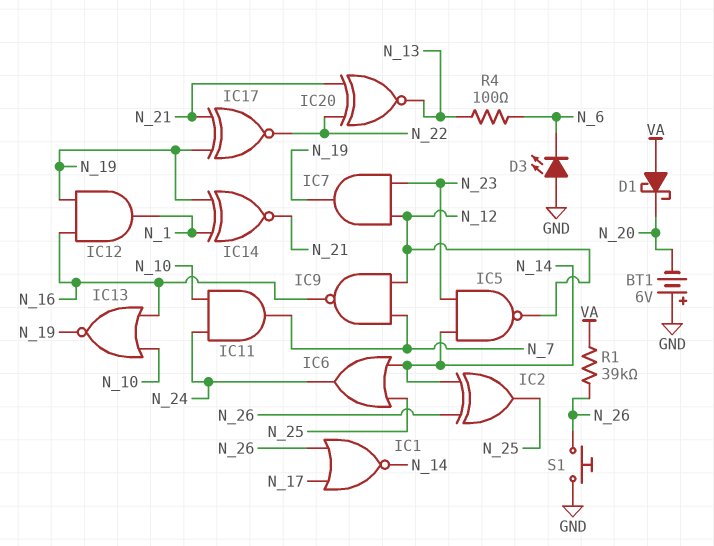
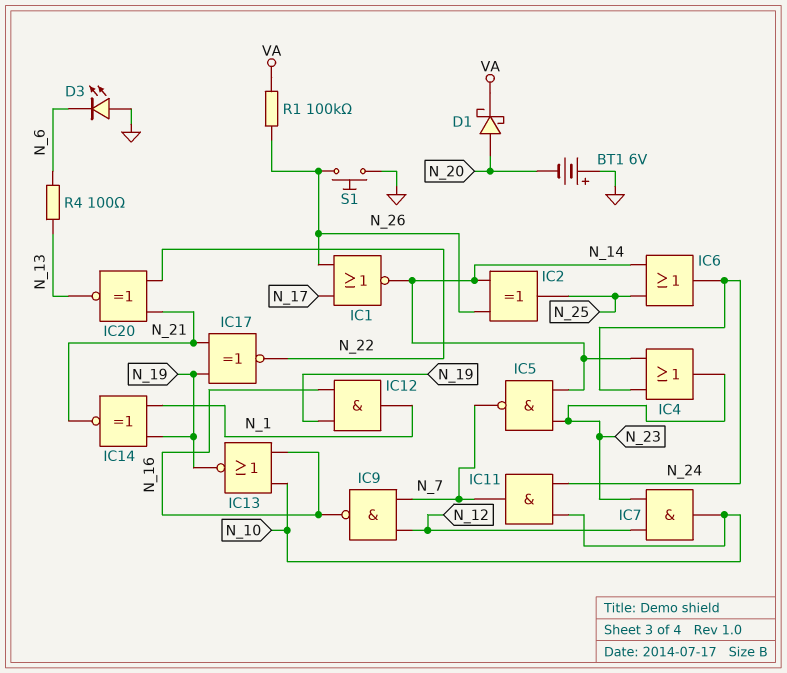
D1: schottky (A VA, K N_20) -> schottky (A N_20, K VA)
IC4: none -> OR (in N_14, in N_24, out N_23)
IC5: NAND (in N_14, in N_23, out N_12) -> NAND (in N_14, in N_23, out N_7)
IC7: AND (in N_12, in N_23, out N_19) -> AND (in N_12, in N_23, out N_10)
R1: 39k (N_26, VA) -> 100k (N_26, VA)

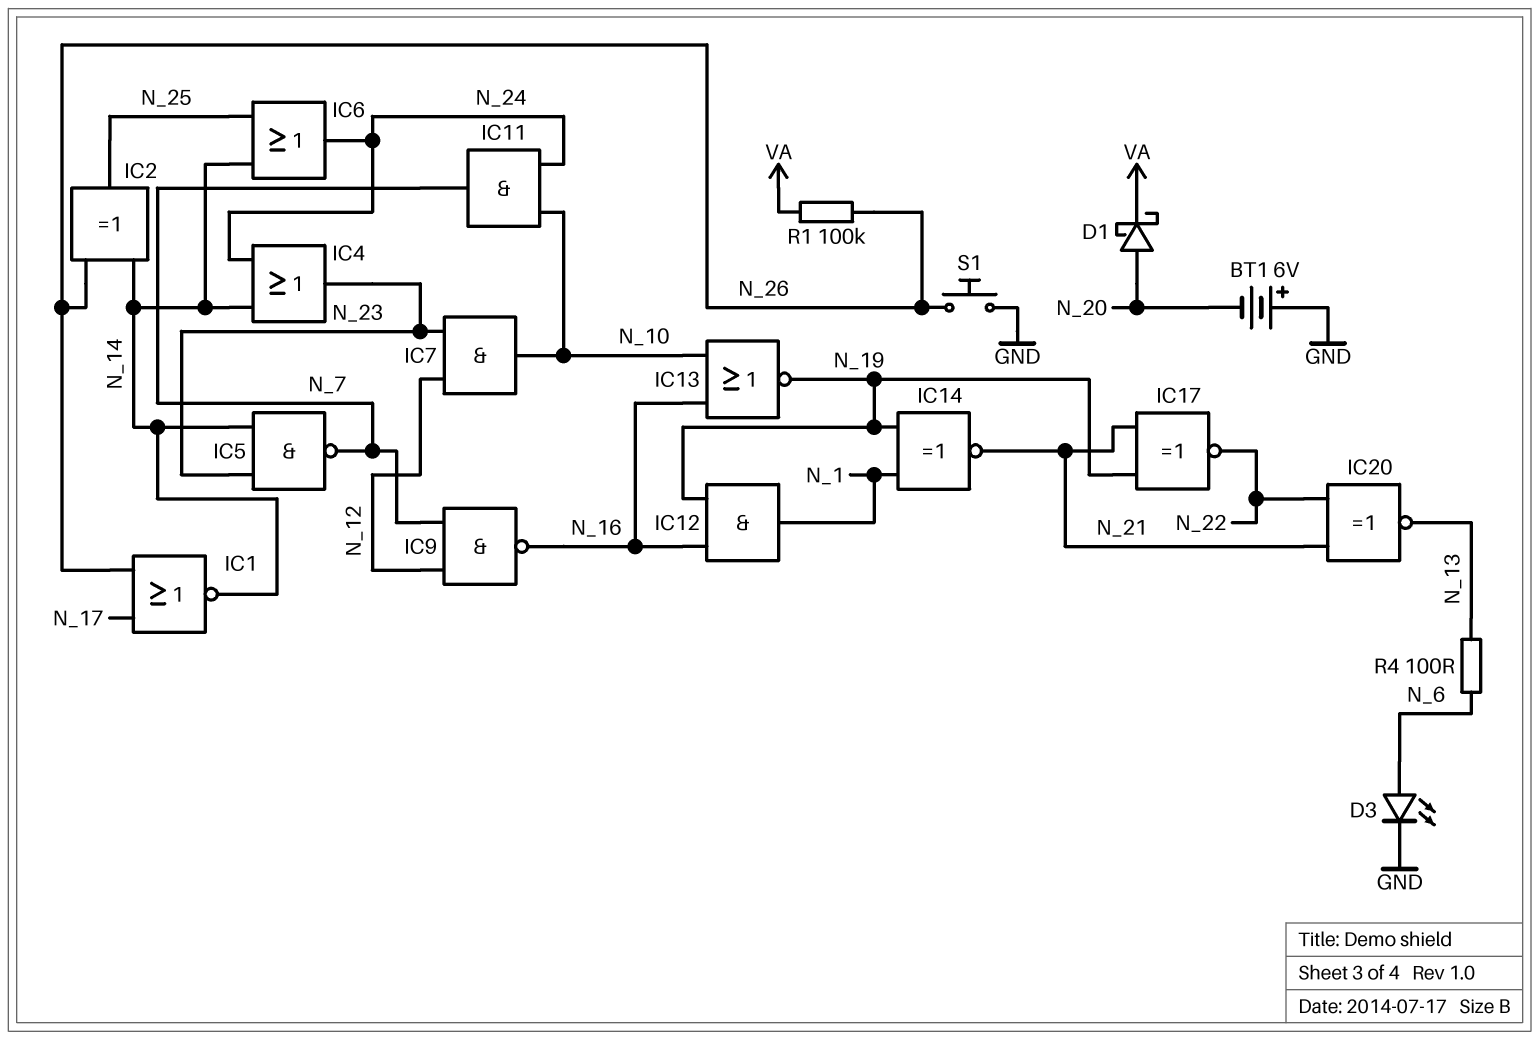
D3: LED (A GND, K N_6) -> LED (A N_6, K GND)

